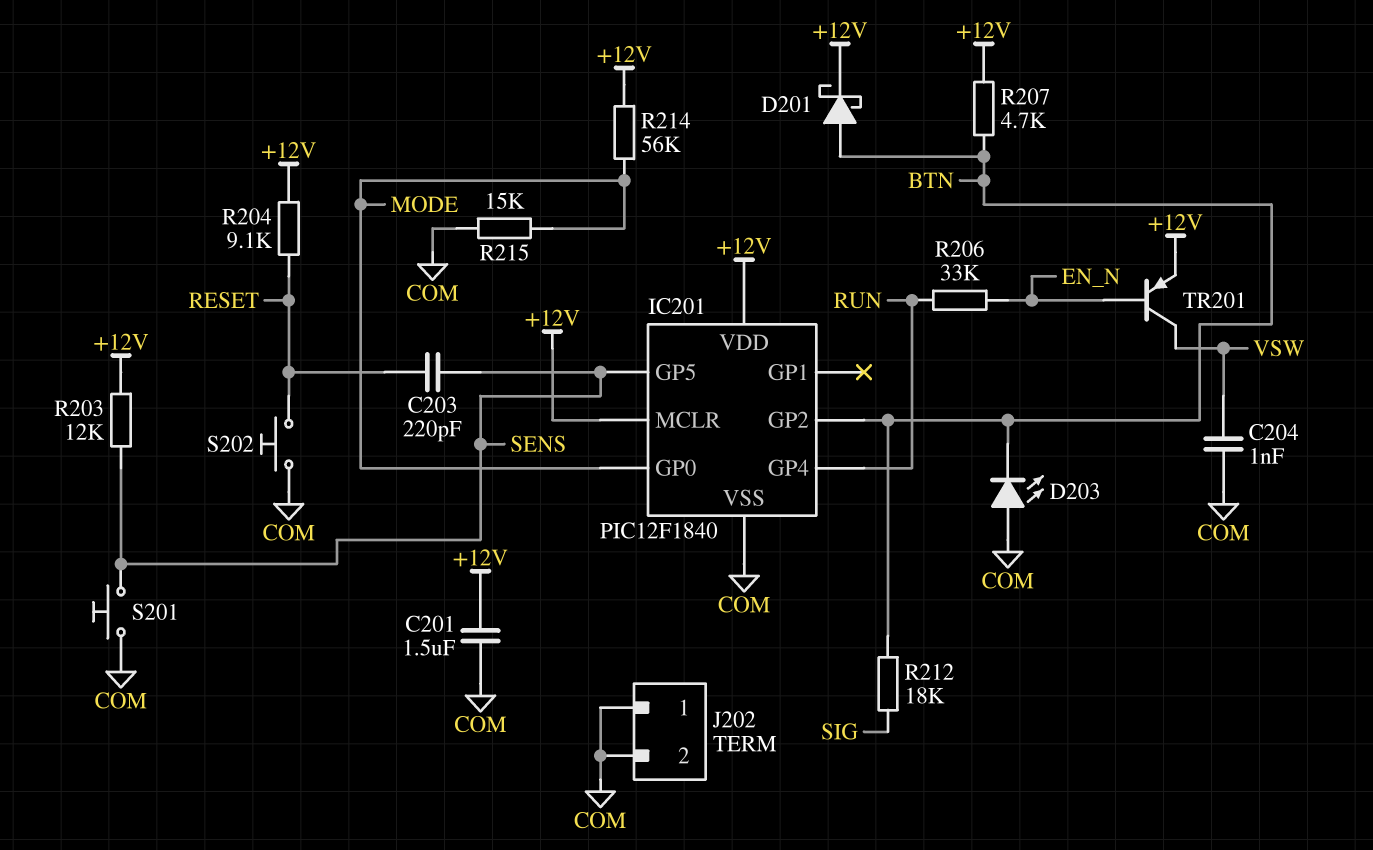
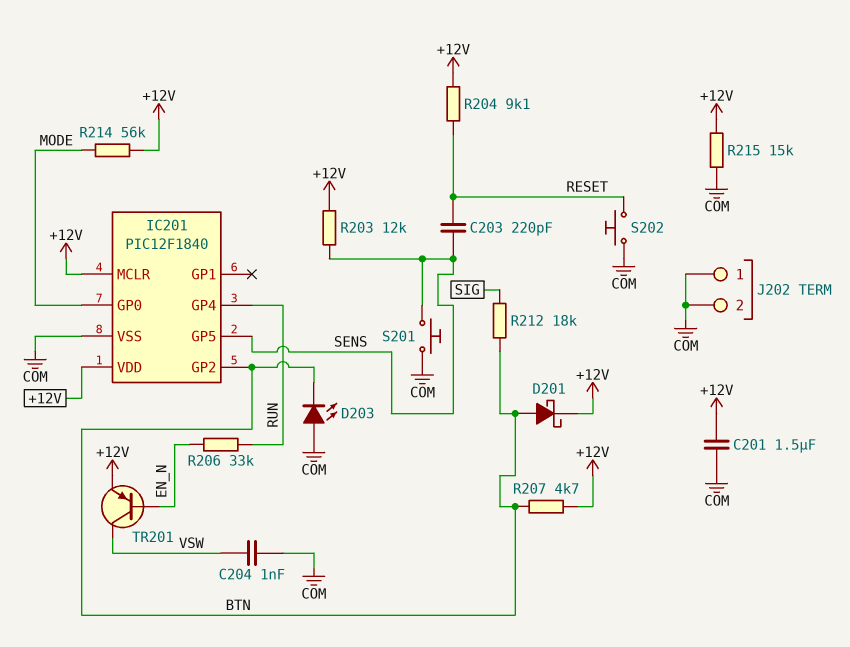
R215: 15k (COM, MODE) -> 15k (+12V, COM)

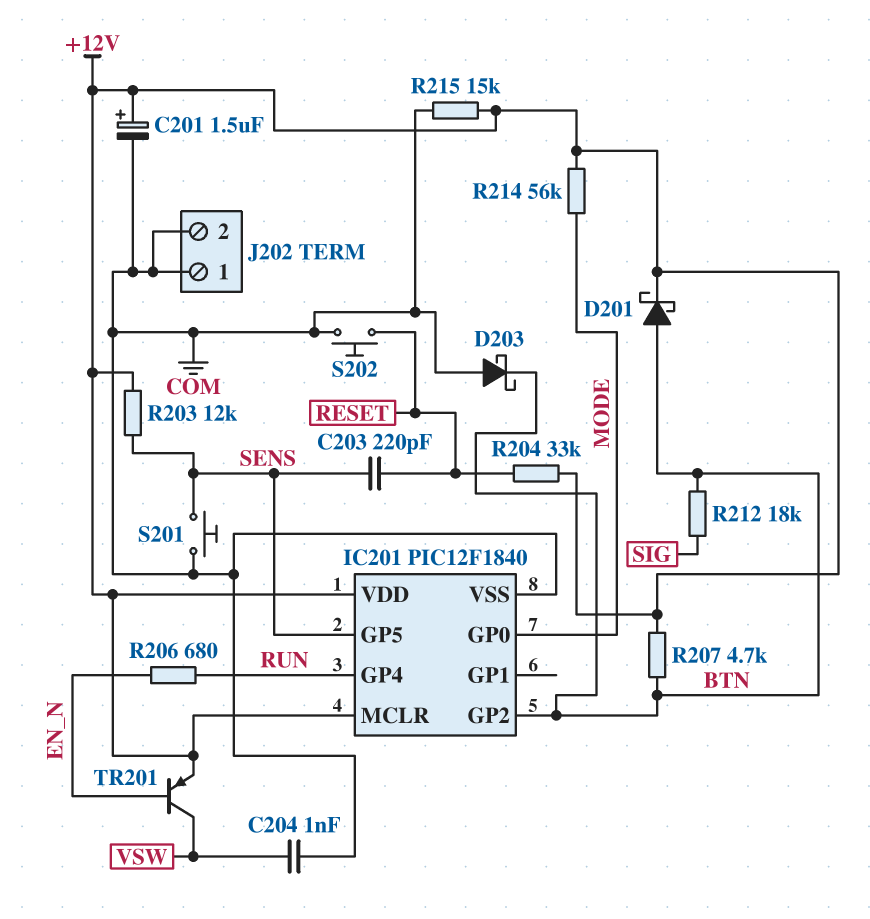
C201: 1.5uF (+12V, COM) -> 1.5uF (plus +12V, minus COM)
D203: LED (A COM, K BTN) -> schottky (A COM, K BTN)
R204: 9.1k (+12V, RESET) -> 33k (+12V, RESET)
R206: 33k (EN_N, RUN) -> 680 (EN_N, RUN)

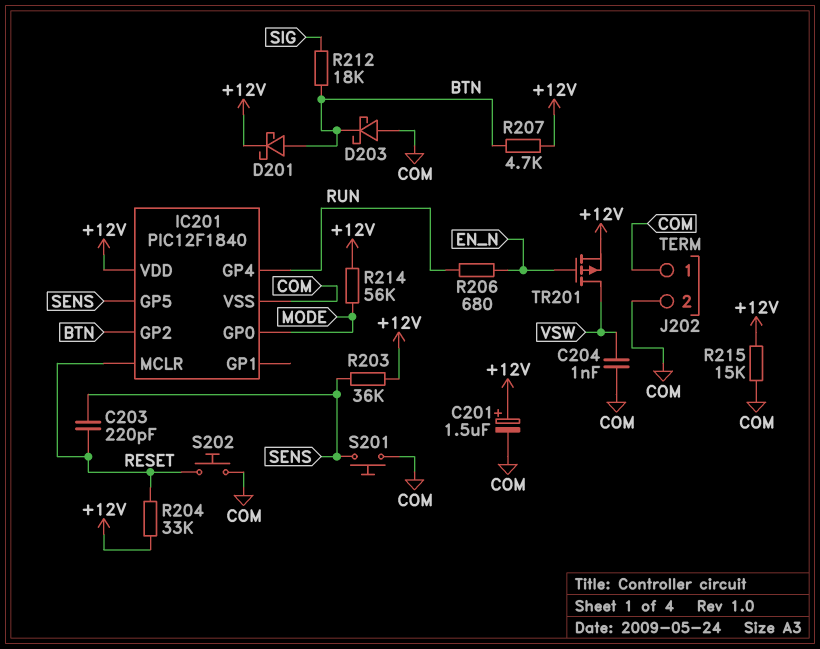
IC201 pin MCLR: +12V -> RESET
R203: 12k (+12V, SENS) -> 36k (+12V, SENS)
TR201: PNP (B EN_N, C VSW, E +12V) -> PMOS (G EN_N, D VSW, S +12V)

